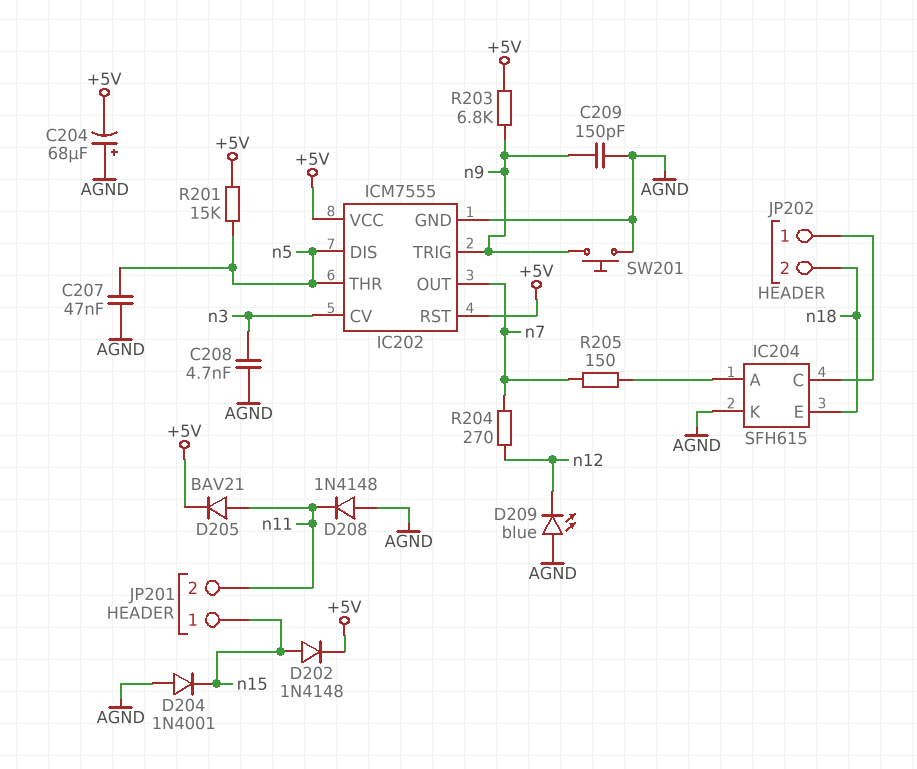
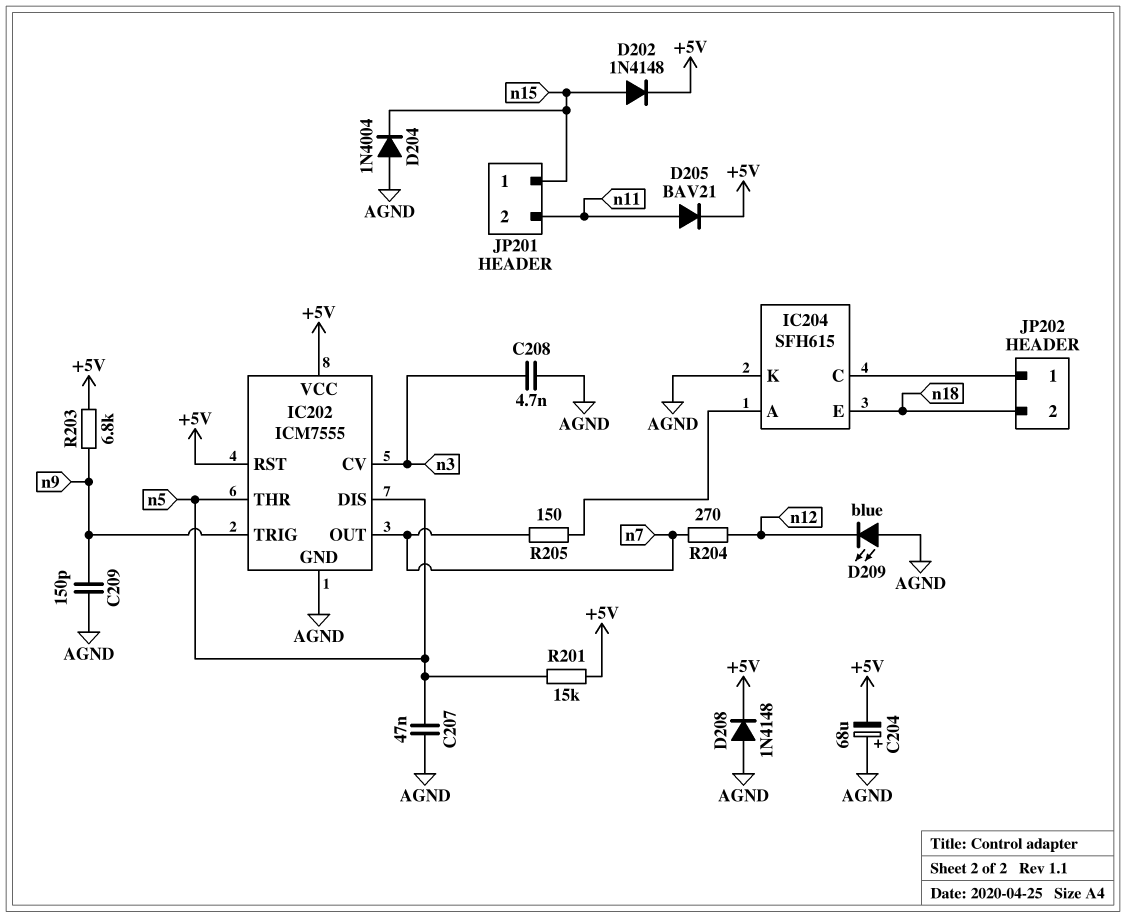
D204: diode 1N4001 (A AGND, K n15) -> diode 1N4004 (A AGND, K n15)
D208: diode 1N4148 (A AGND, K n11) -> diode 1N4148 (A AGND, K +5V)
SW201: button (AGND, n9) -> none

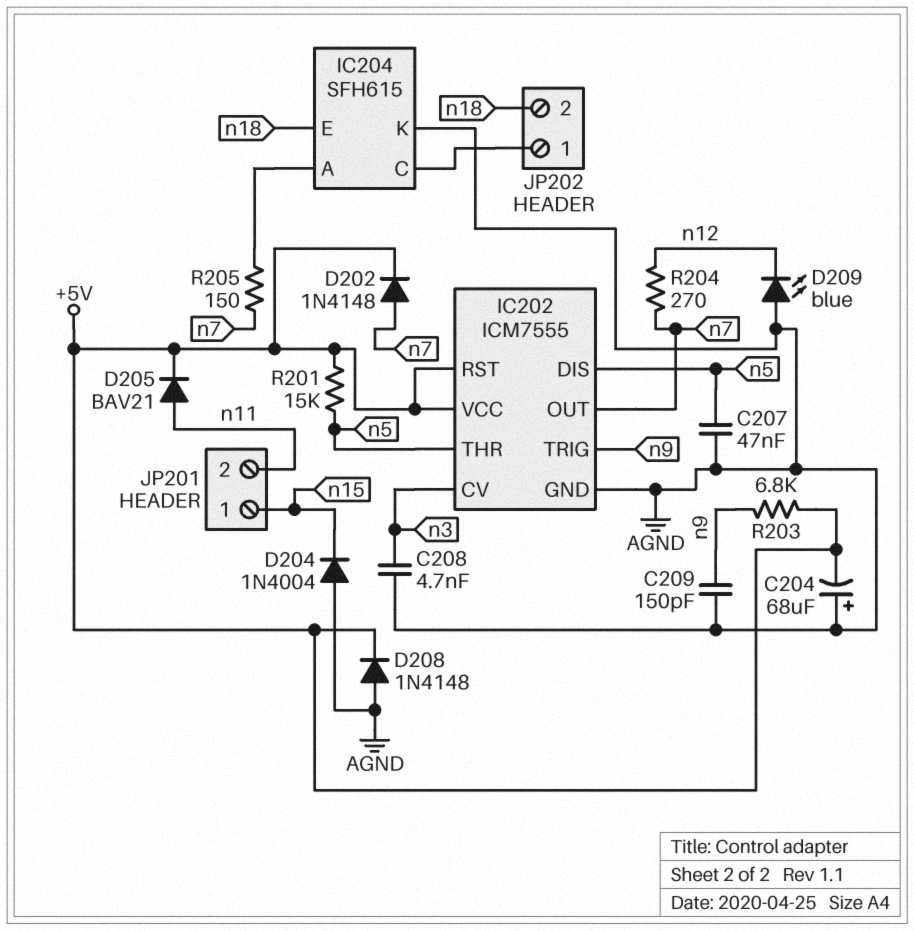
D202: diode 1N4148 (A n15, K +5V) -> diode 1N4148 (A n7, K +5V)

